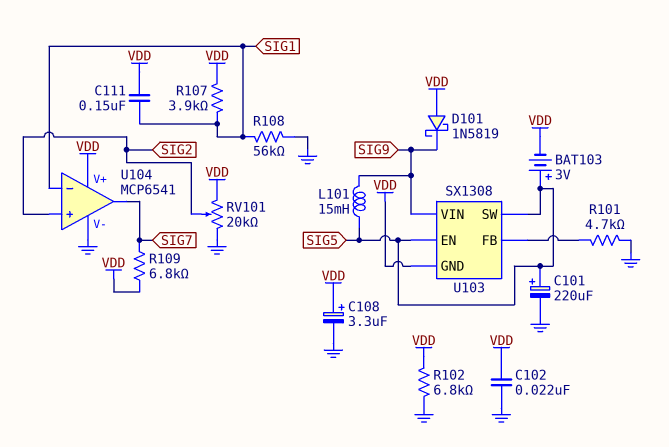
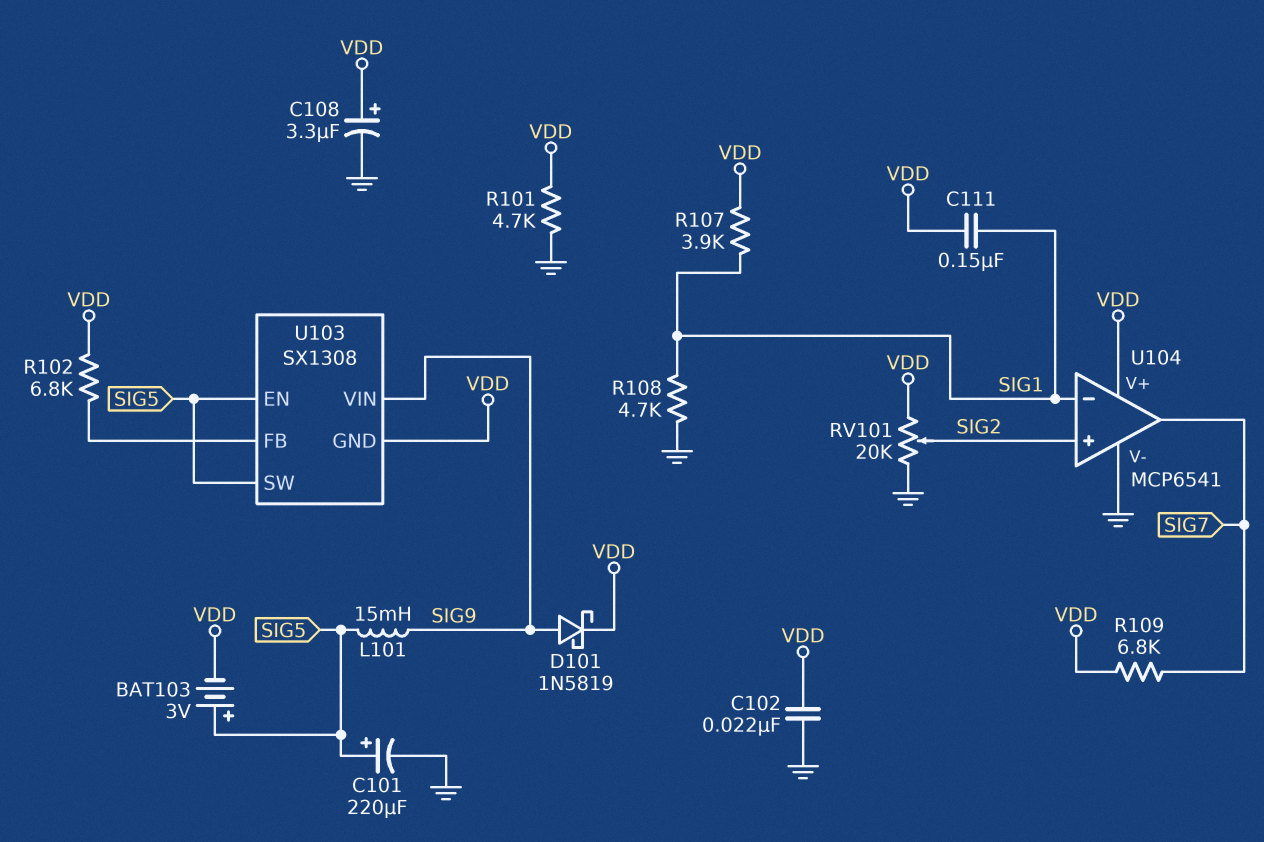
D101: schottky 1N5819 (A VDD, K SIG9) -> schottky 1N5819 (A SIG9, K VDD)
R101: 4.7k (GND, U103/FB) -> 4.7k (GND, VDD)
R102: 6.8k (GND, VDD) -> 6.8k (U103/FB, VDD)
R108: 56k (GND, SIG1) -> 4.7k (GND, SIG1)

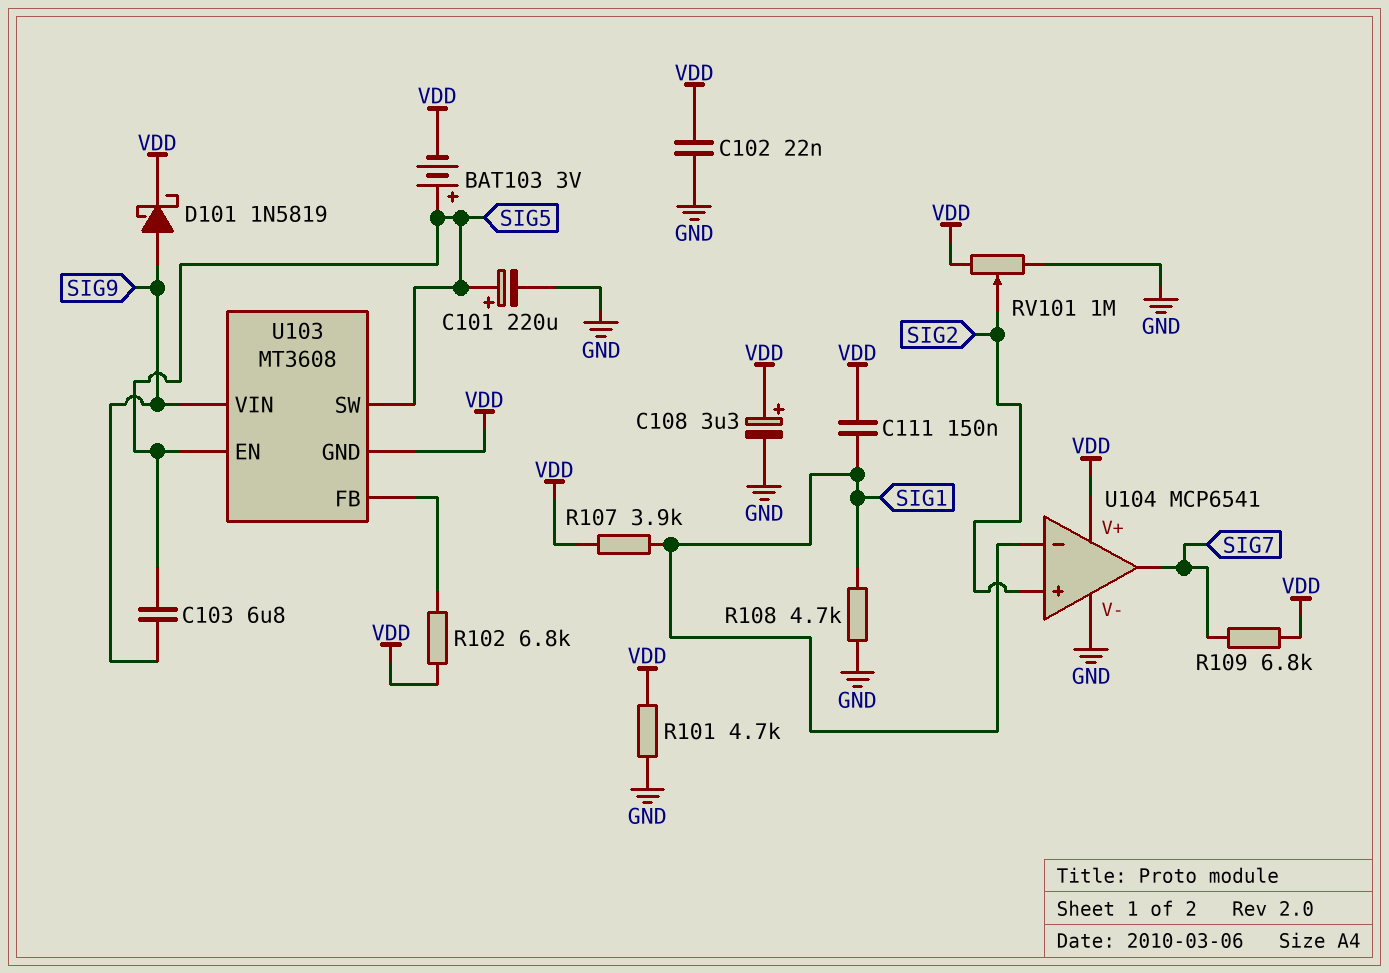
C103: none -> 6.8uF (SIG5, SIG9)
L101: 15mH (SIG5, SIG9) -> none
RV101: 20k (GND, VDD, wiper SIG2) -> 1M (GND, VDD, wiper SIG2)
U103: SX1308 -> MT3608

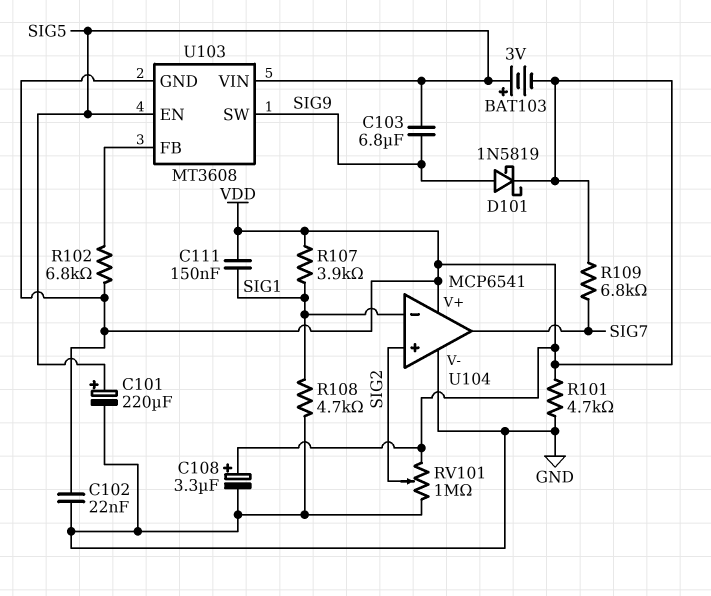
U103 pin SW: SIG5 -> SIG9
U103 pin VIN: SIG9 -> SIG5

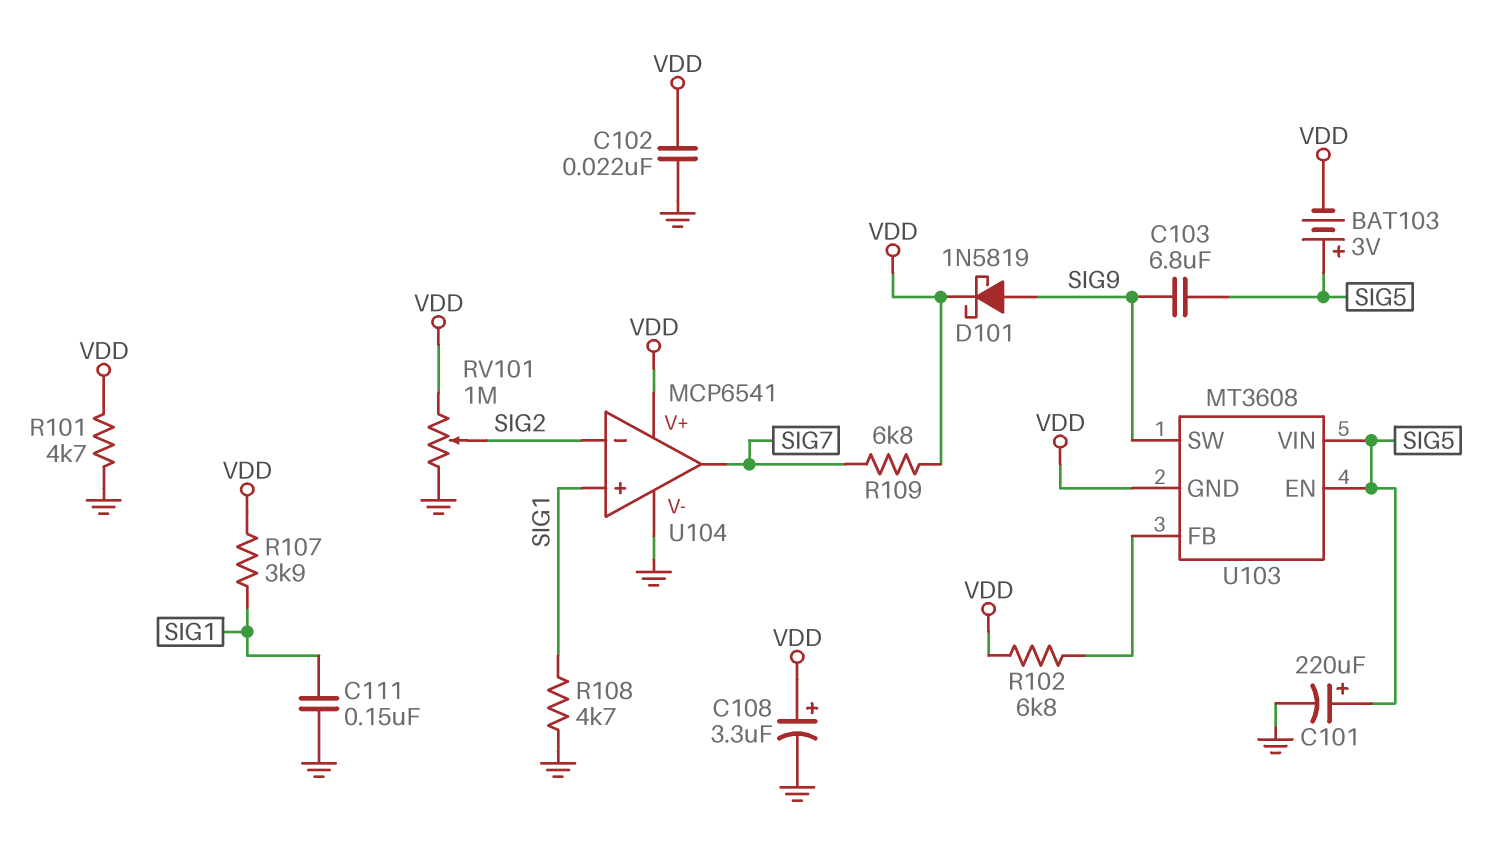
C111: 150nF (SIG1, VDD) -> 150nF (GND, SIG1)
U104 pin in+: SIG2 -> SIG1
U104 pin in-: SIG1 -> SIG2

